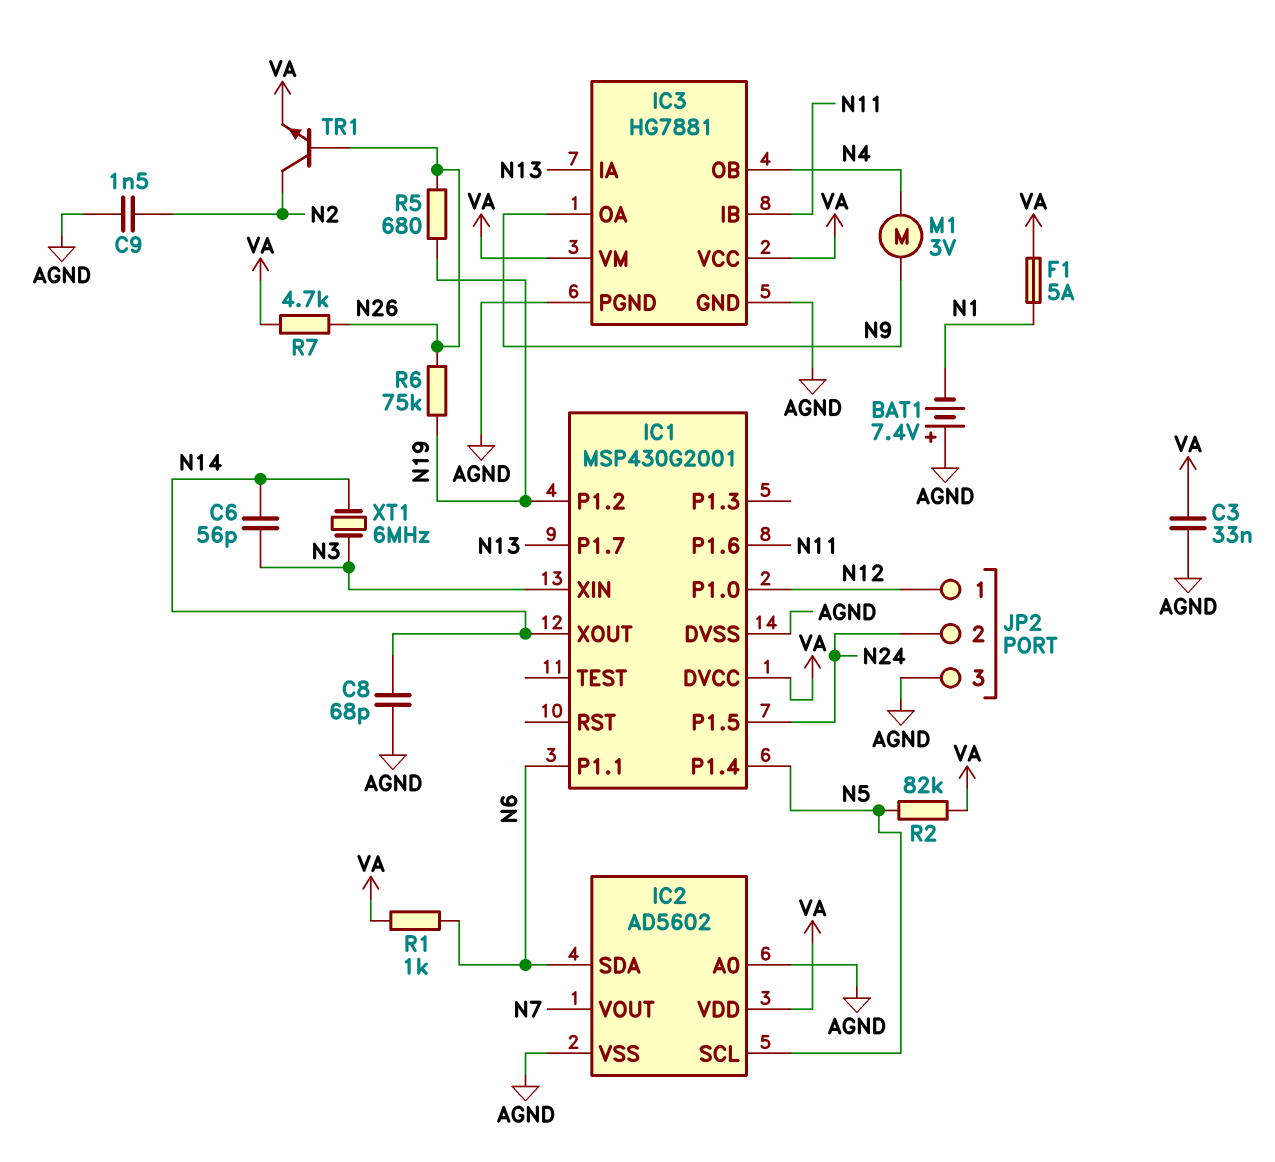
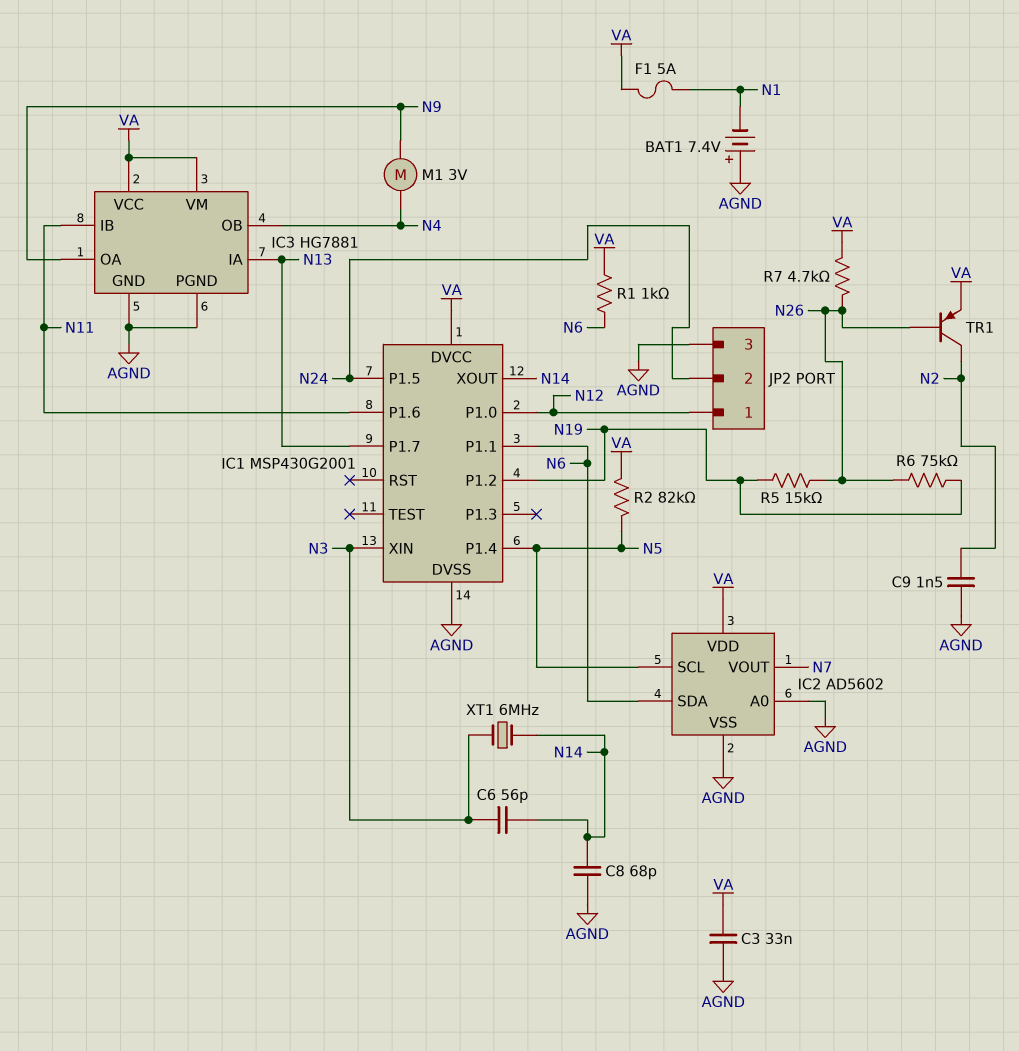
R5: 680 (N19, N26) -> 15k (N19, N26)
TR1: NPN (B N26, C N2, E VA) -> PNP (B N26, C N2, E VA)

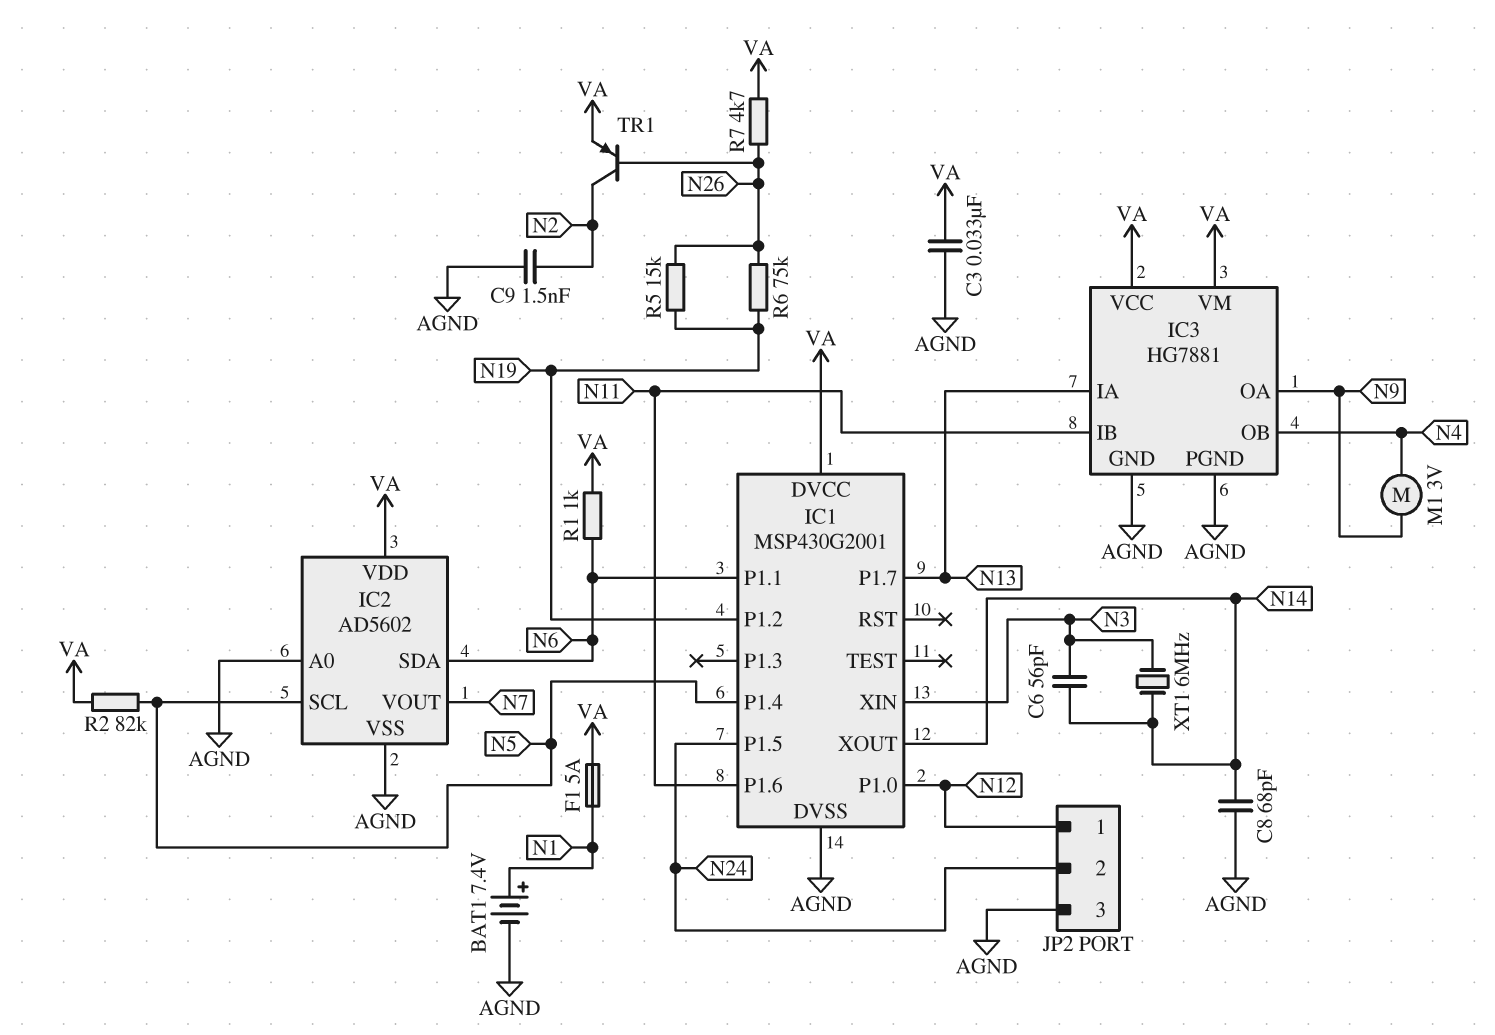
BAT1: 7.4V (plus AGND, minus N1) -> 7.4V (plus N1, minus AGND)

